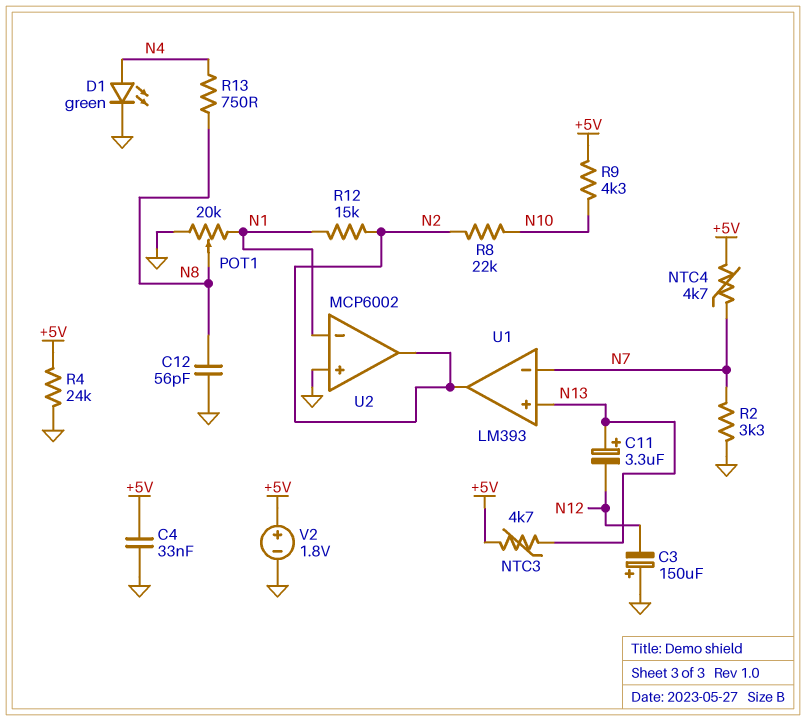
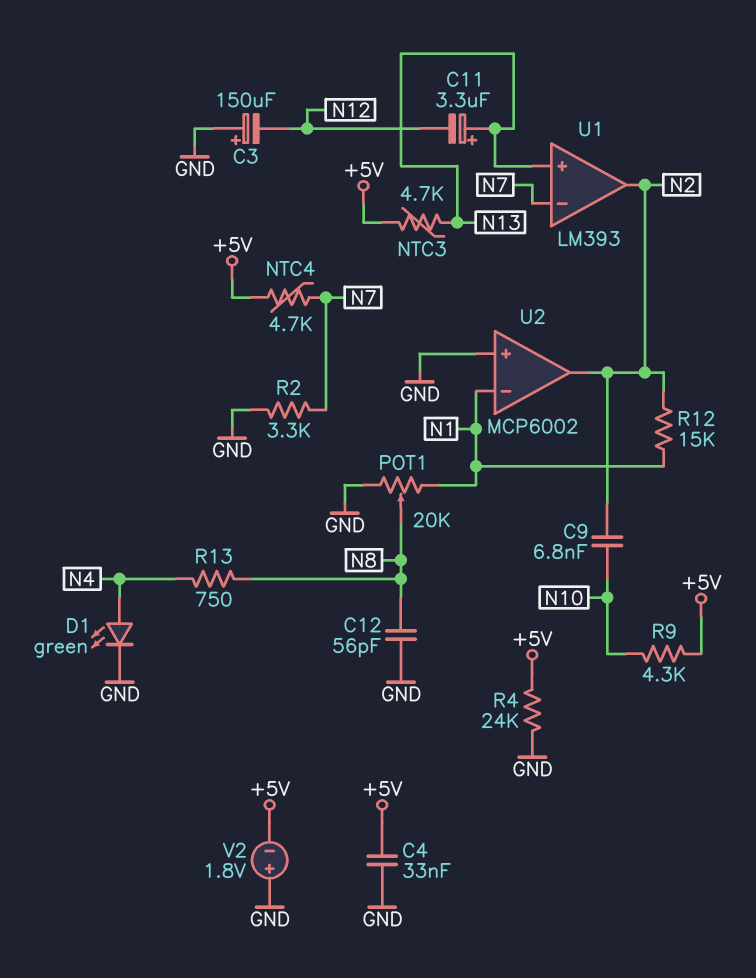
C9: none -> 6.8nF (N2, N10)
R8: 22k (N2, N10) -> none
V2: 1.8V (plus +5V, minus GND) -> 1.8V (plus GND, minus +5V)

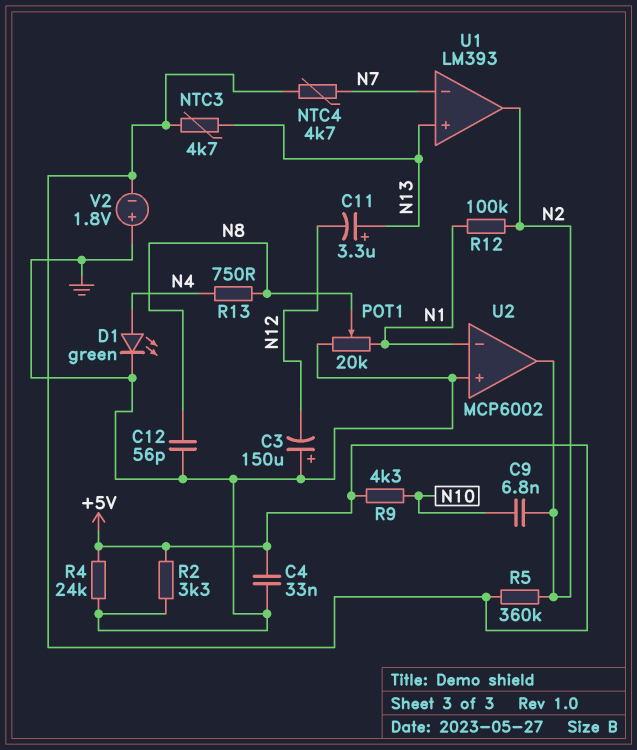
R2: 3.3k (GND, N7) -> 3.3k (+5V, GND)
R5: none -> 360k (+5V, N2)
R12: 15k (N1, N2) -> 100k (N1, N2)

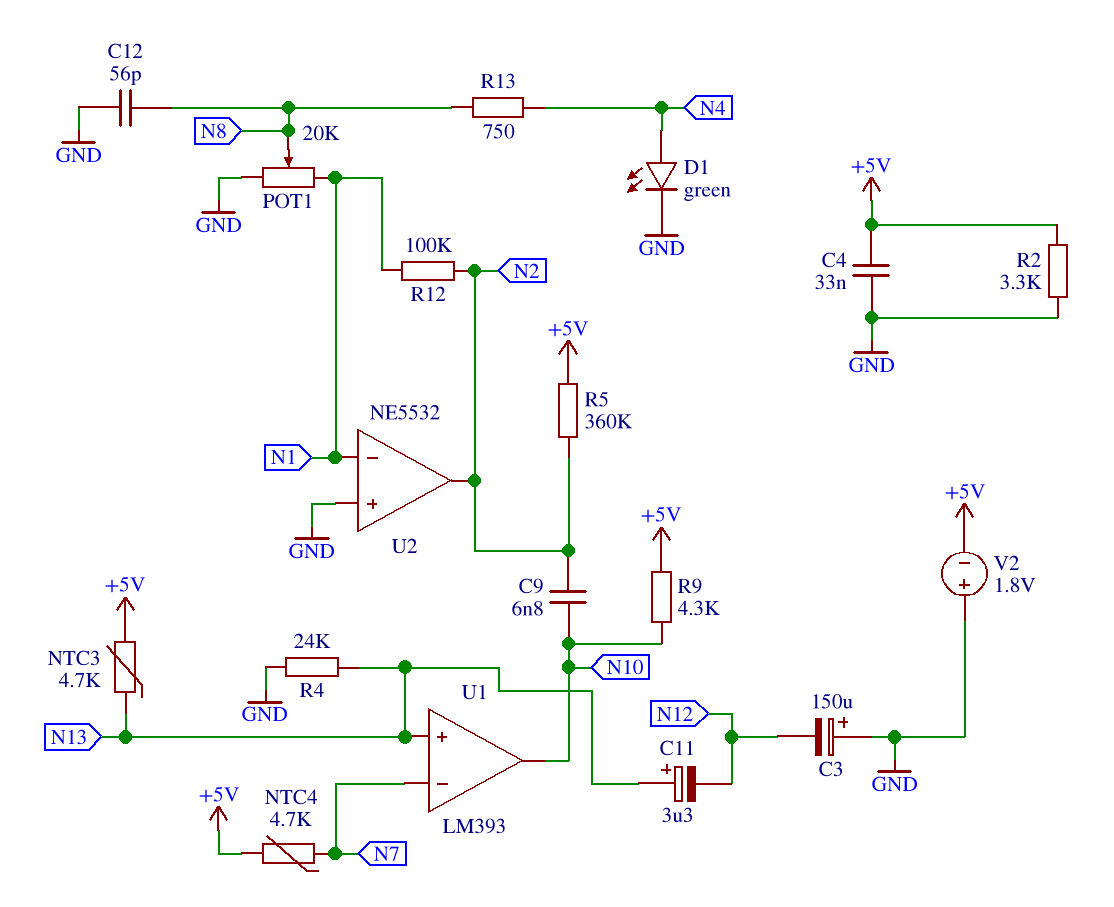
R4: 24k (+5V, GND) -> 24k (GND, N13)
U1 pin out: N2 -> N10
U2: MCP6002 -> NE5532

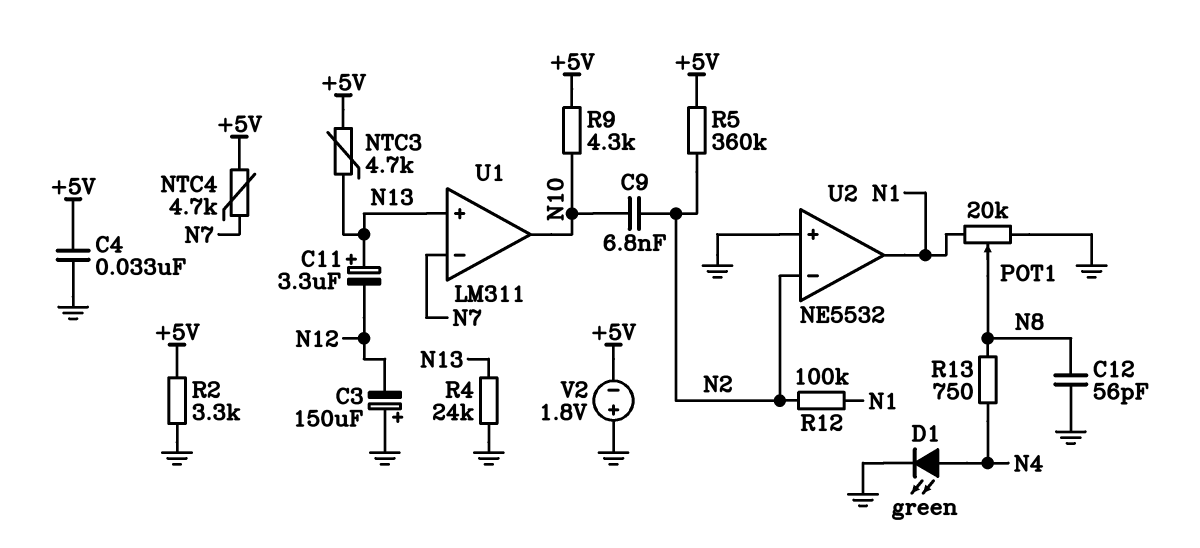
U1: LM393 -> LM311
U2 pin in-: N1 -> N2
U2 pin out: N2 -> N1

